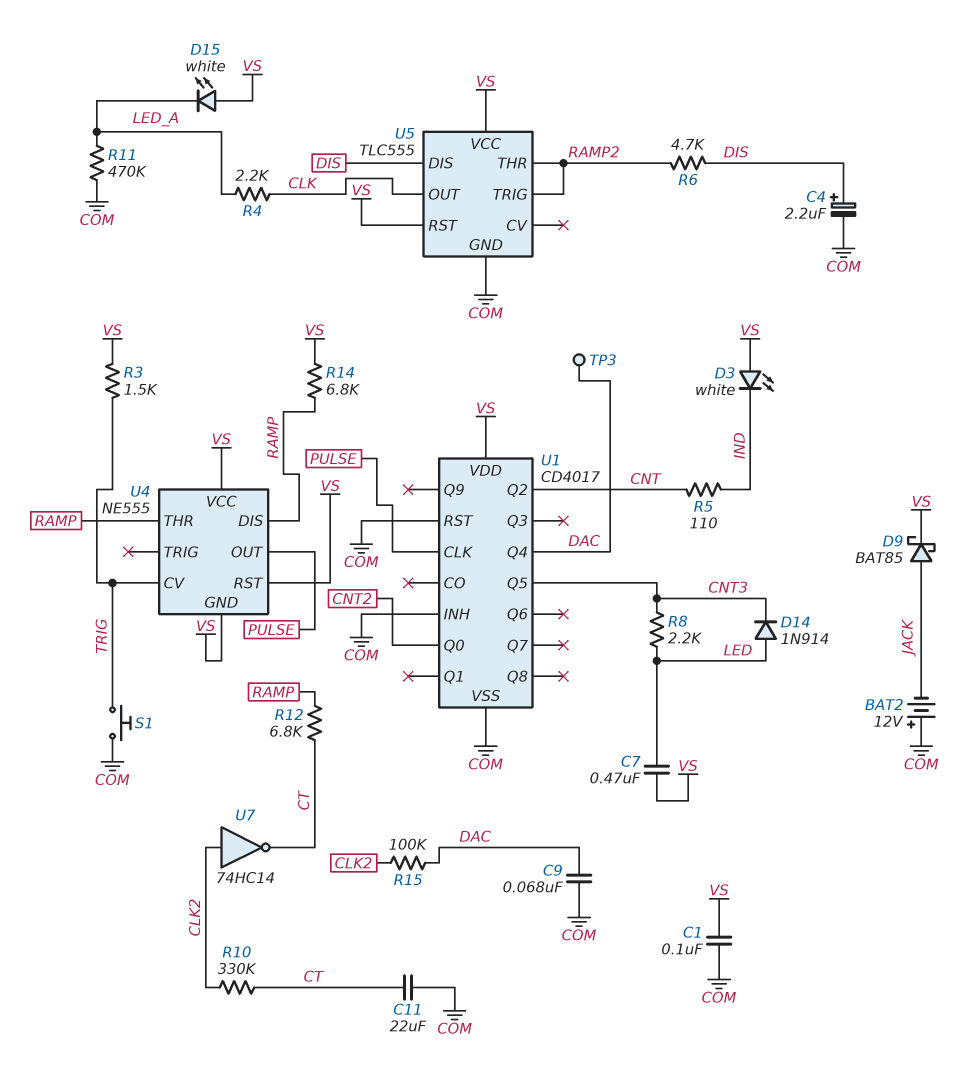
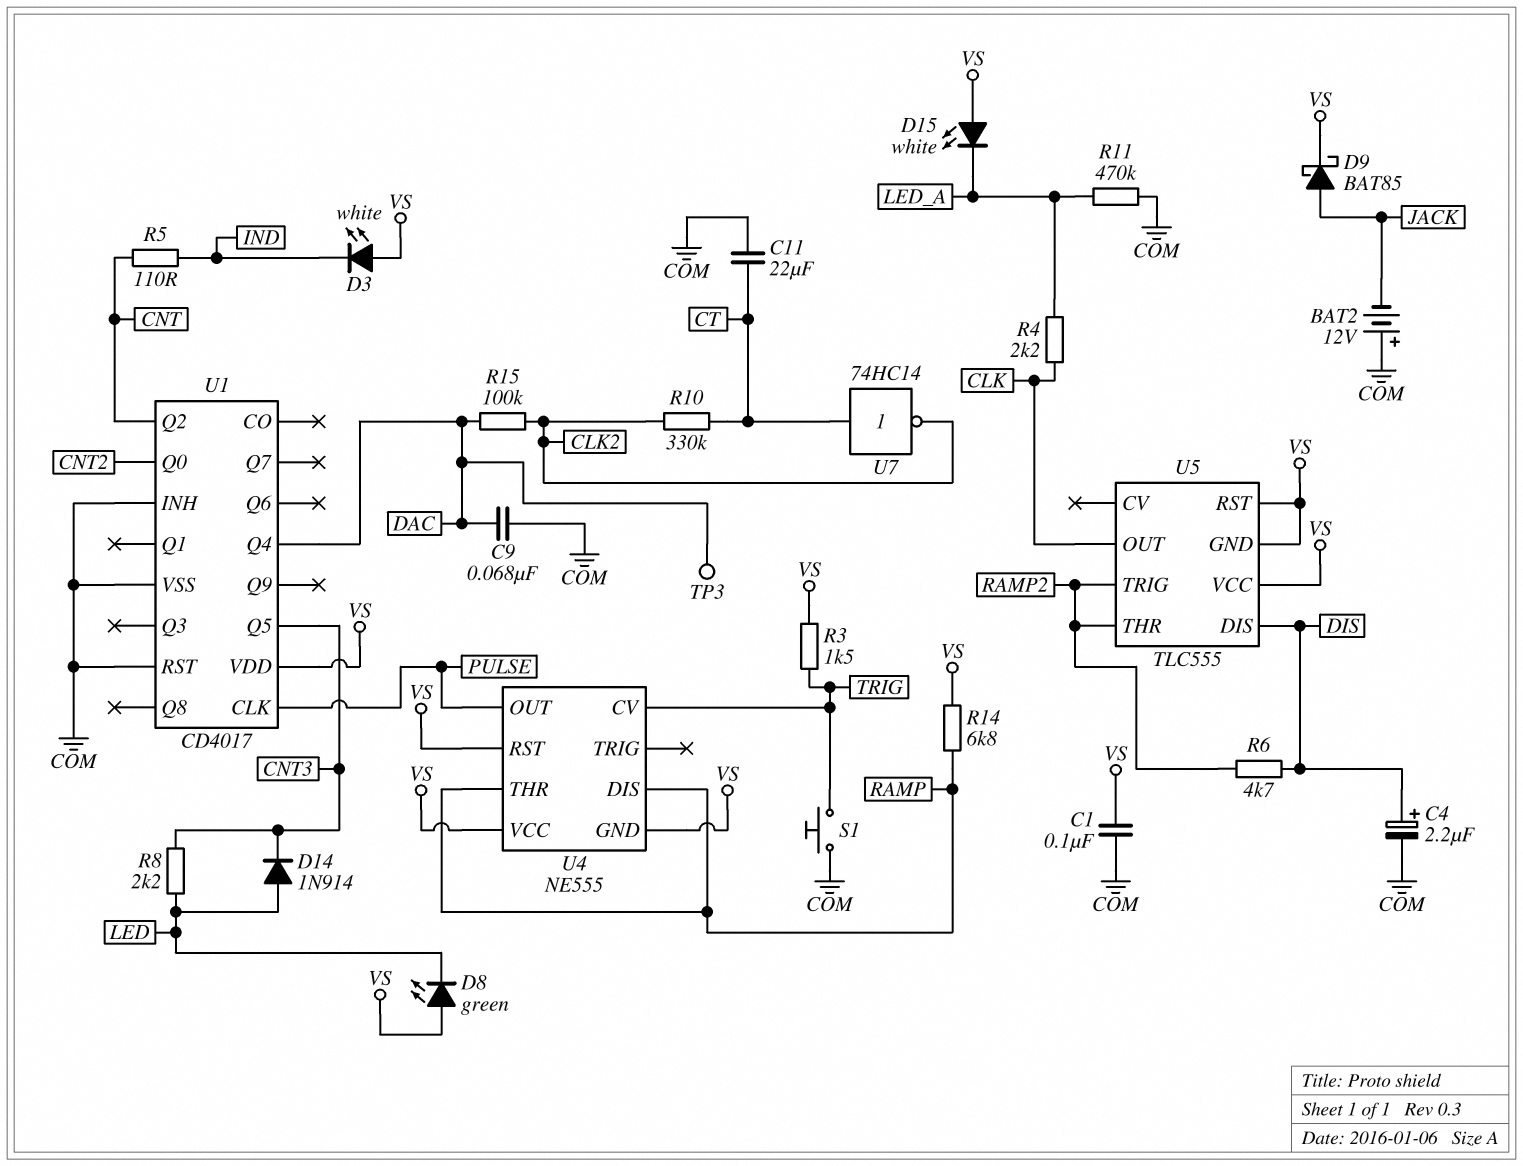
C7: 470nF (LED, VS) -> none
D8: none -> LED green (A VS, K LED)
R12: 6.8k (CT, RAMP) -> none
U5 pin GND: COM -> VS
U7: NOT 74HC14 (in CLK2, out CT) -> NOT 74HC14 (in CT, out CLK2)

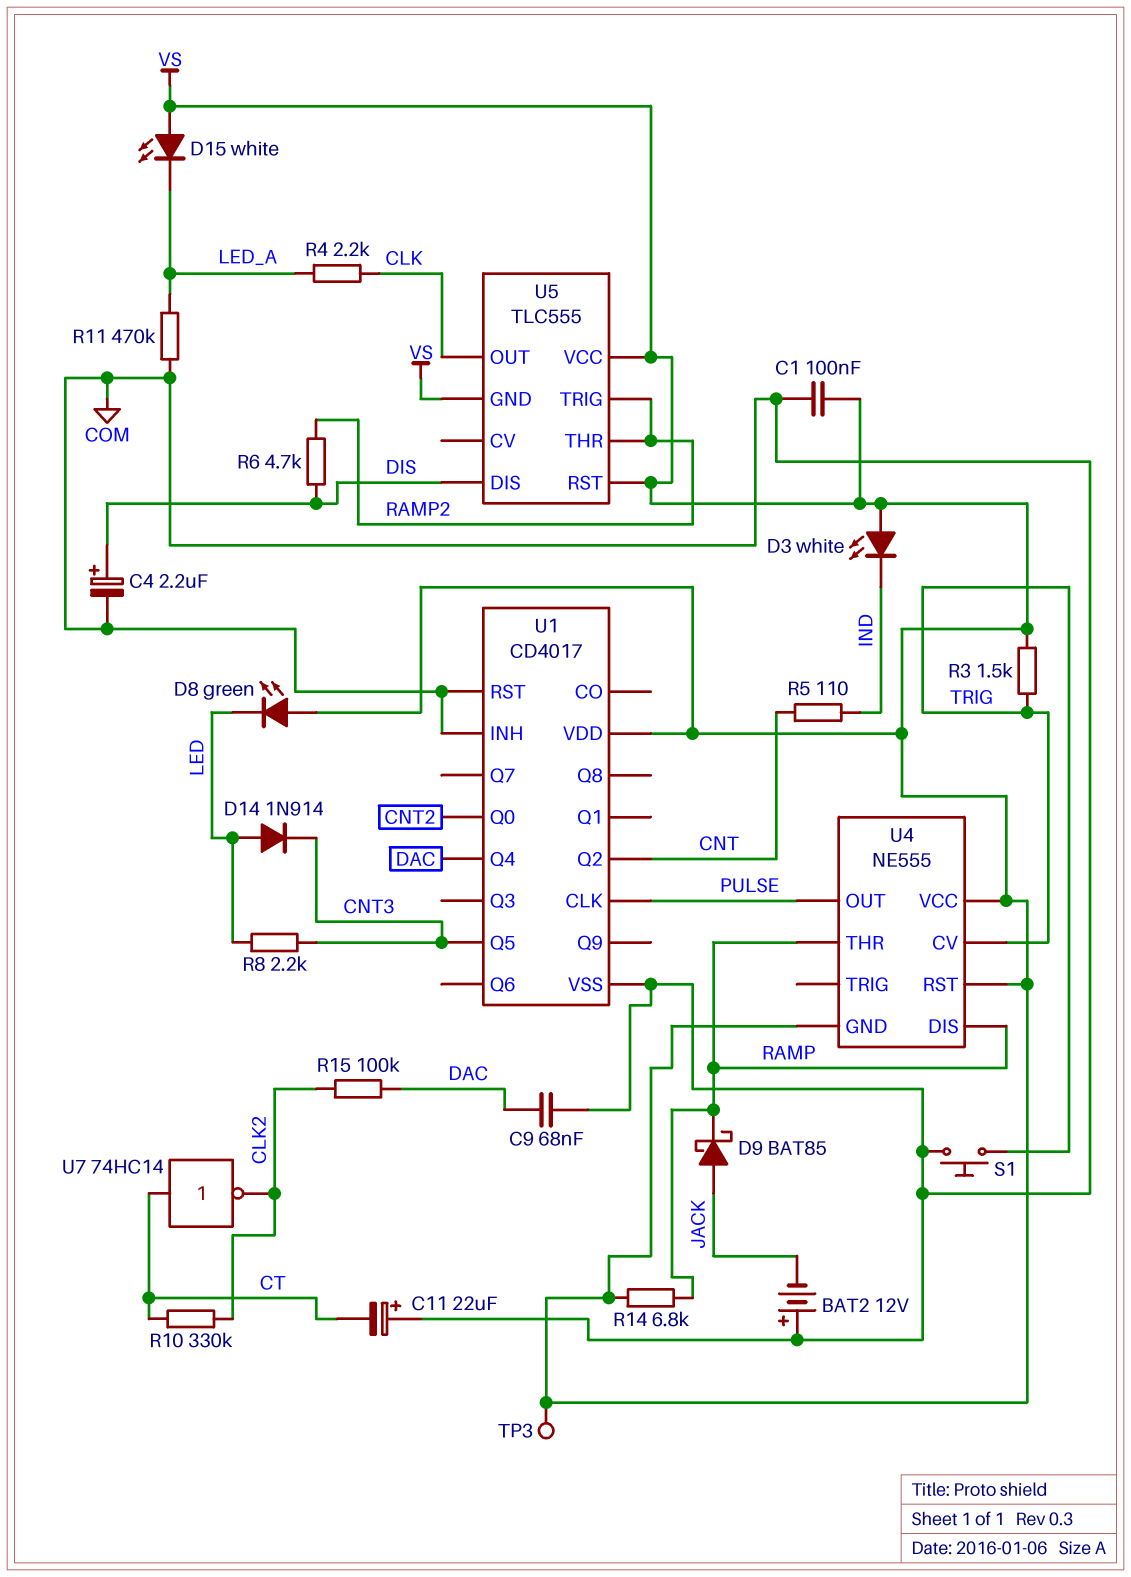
C11: 22uF (COM, CT) -> 22uF (plus COM, minus CT)
D9: schottky BAT85 (A JACK, K VS) -> schottky BAT85 (A JACK, K RAMP)
TP3: test point (DAC) -> test point (VS)

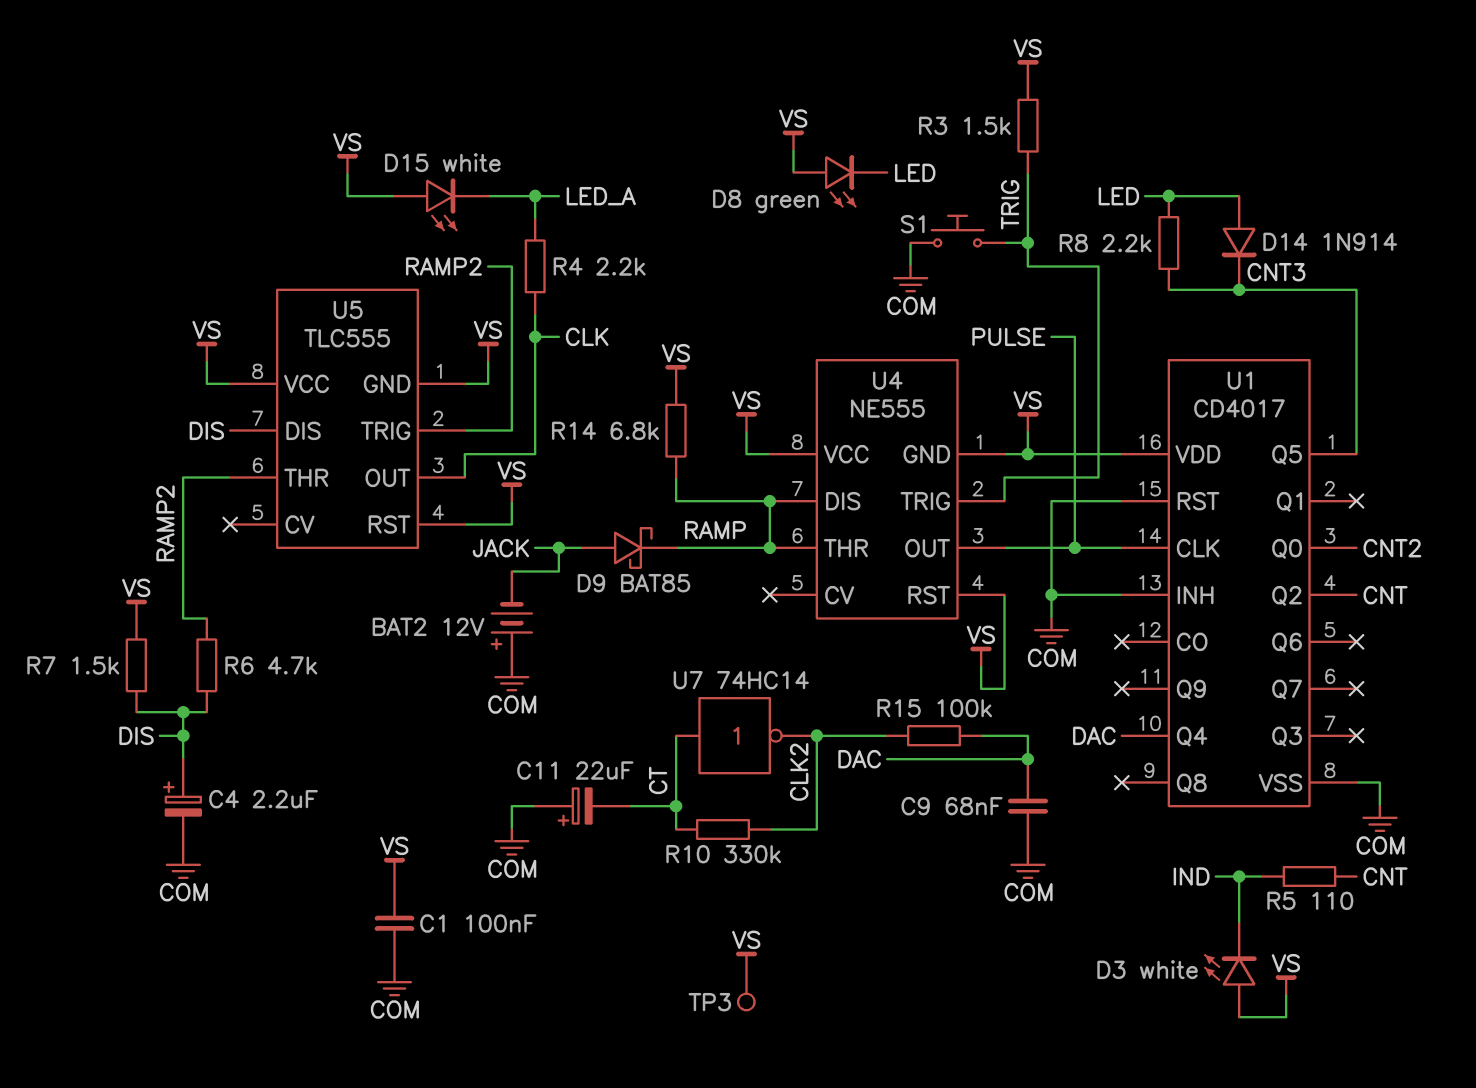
R7: none -> 1.5k (DIS, VS)
R11: 470k (COM, LED_A) -> none
U4 pin CV: TRIG -> none
U4 pin TRIG: none -> TRIG

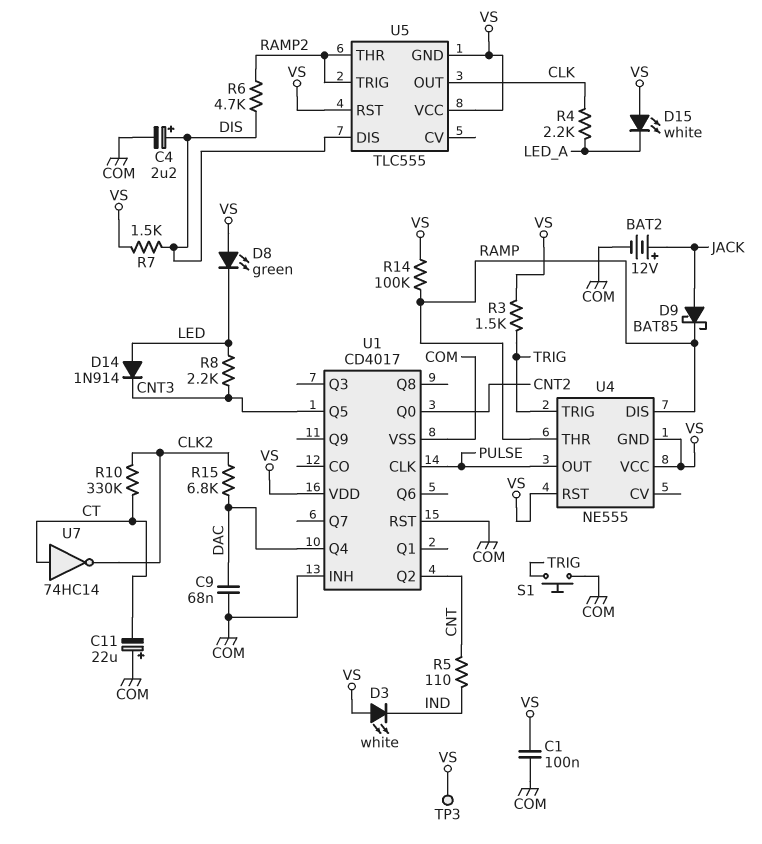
BAT2: 12V (plus COM, minus JACK) -> 12V (plus JACK, minus COM)
R14: 6.8k (RAMP, VS) -> 100k (RAMP, VS)
R15: 100k (CLK2, DAC) -> 6.8k (CLK2, DAC)

